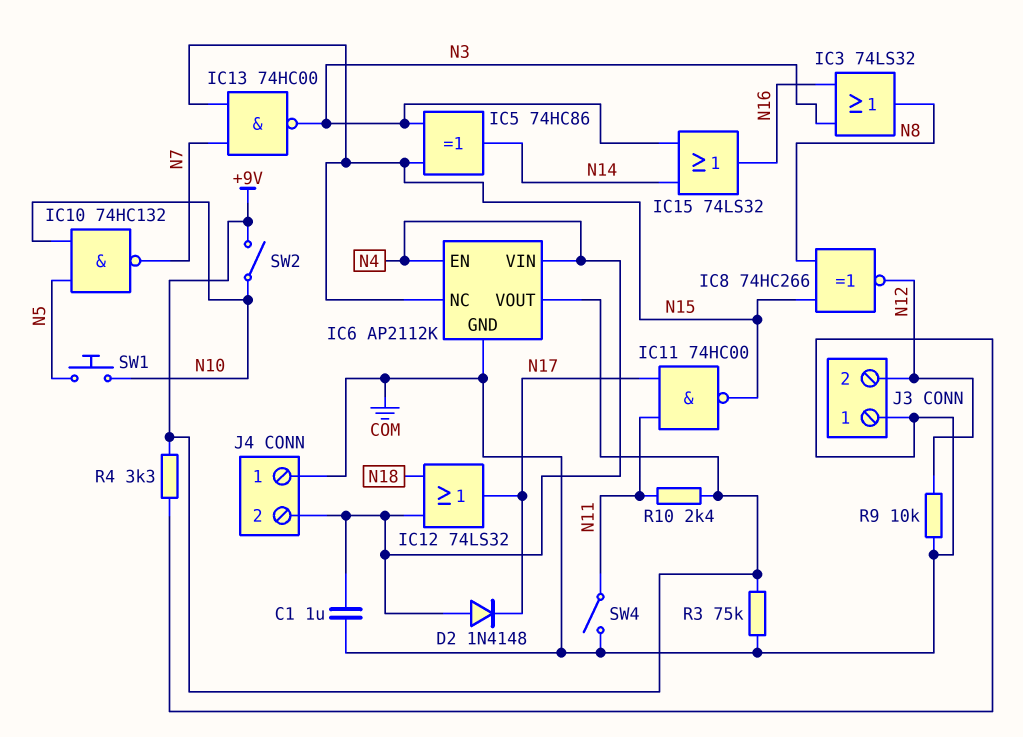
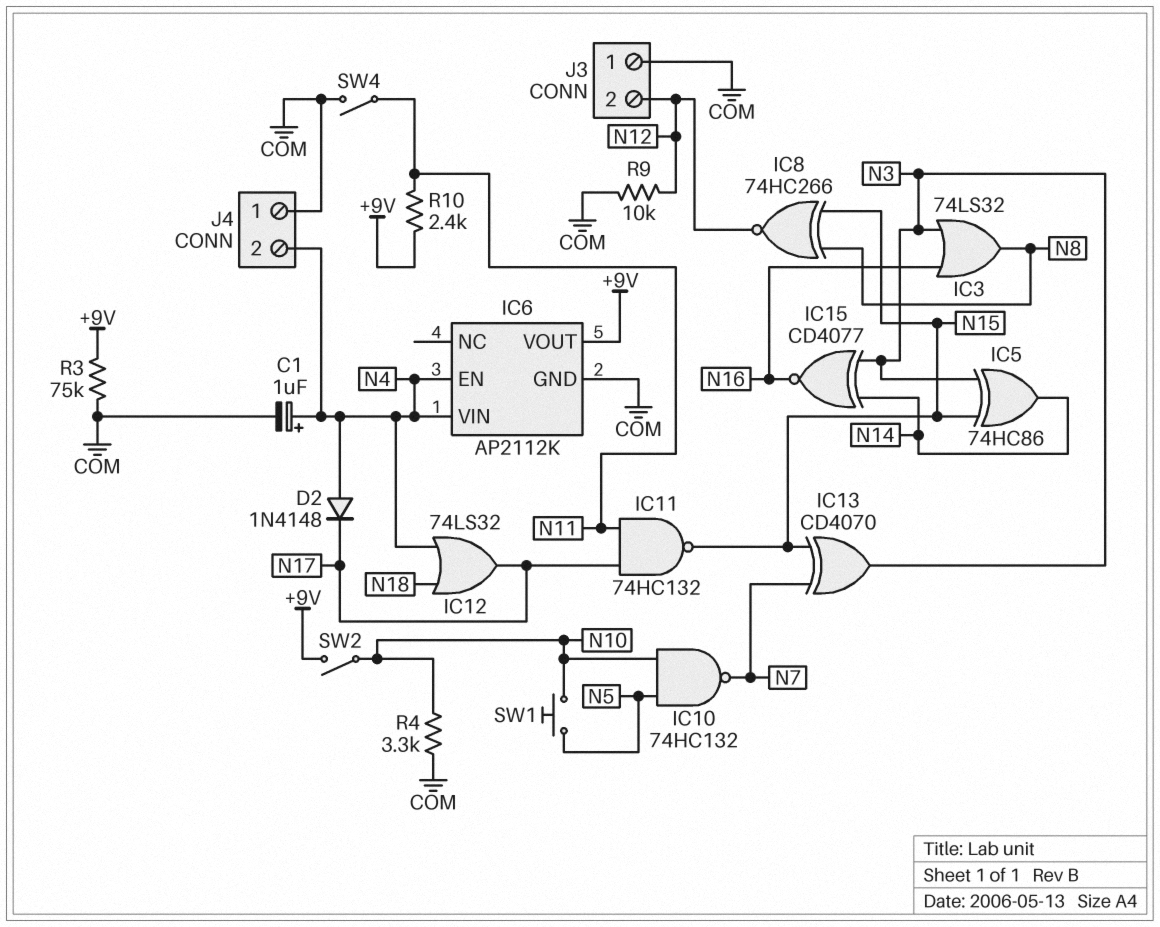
C1: 1uF (COM, N4) -> 1uF (plus N4, minus COM)
IC6 pin NC: N15 -> none
IC11: NAND 74HC00 (in N11, in N17, out N15) -> NAND 74HC132 (in N11, in N17, out N15)
IC13: NAND 74HC00 (in N7, in N15, out N3) -> XOR CD4070 (in N7, in N15, out N3)
IC15: OR 74LS32 (in N3, in N14, out N16) -> XNOR CD4077 (in N3, in N14, out N16)
R4: 3.3k (+9V, COM) -> 3.3k (COM, N10)

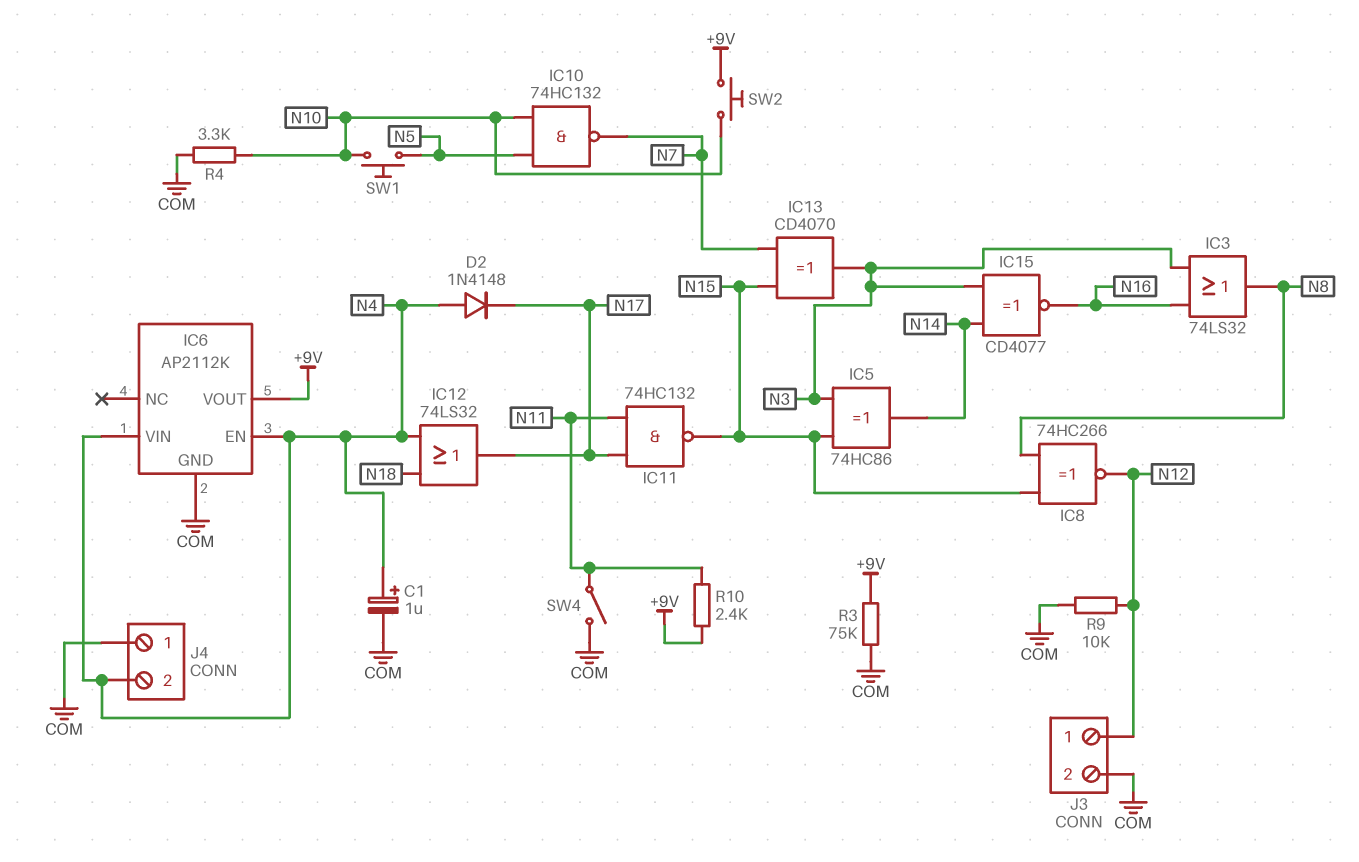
J3 pin 1: COM -> N12
J3 pin 2: N12 -> COM
SW2: switch (+9V, N10) -> button (+9V, N10)

